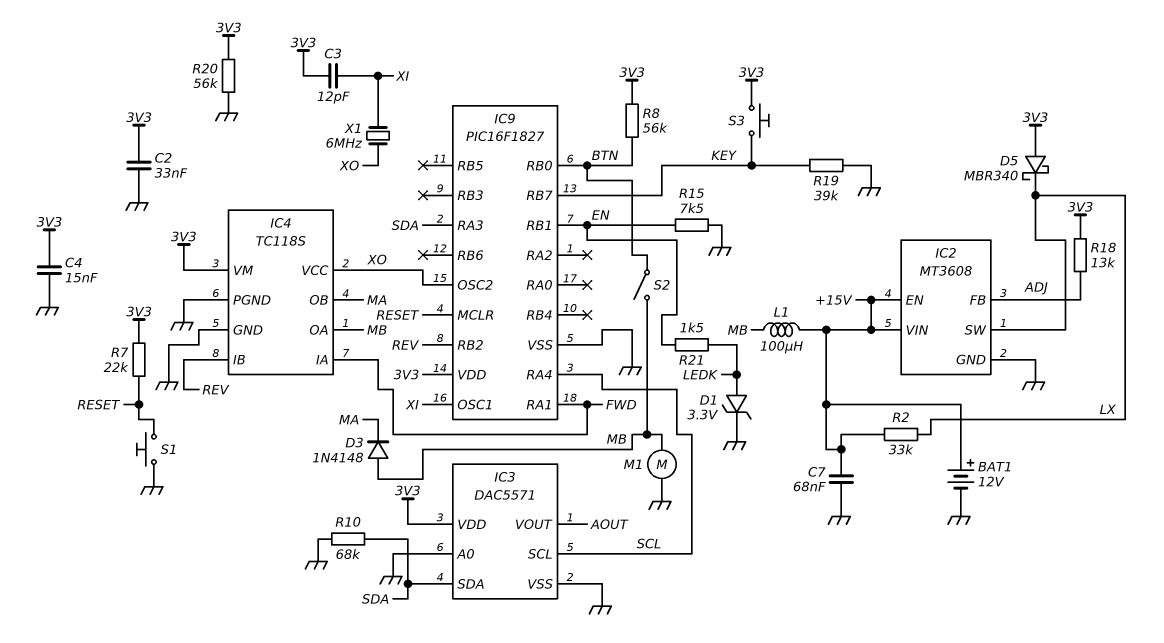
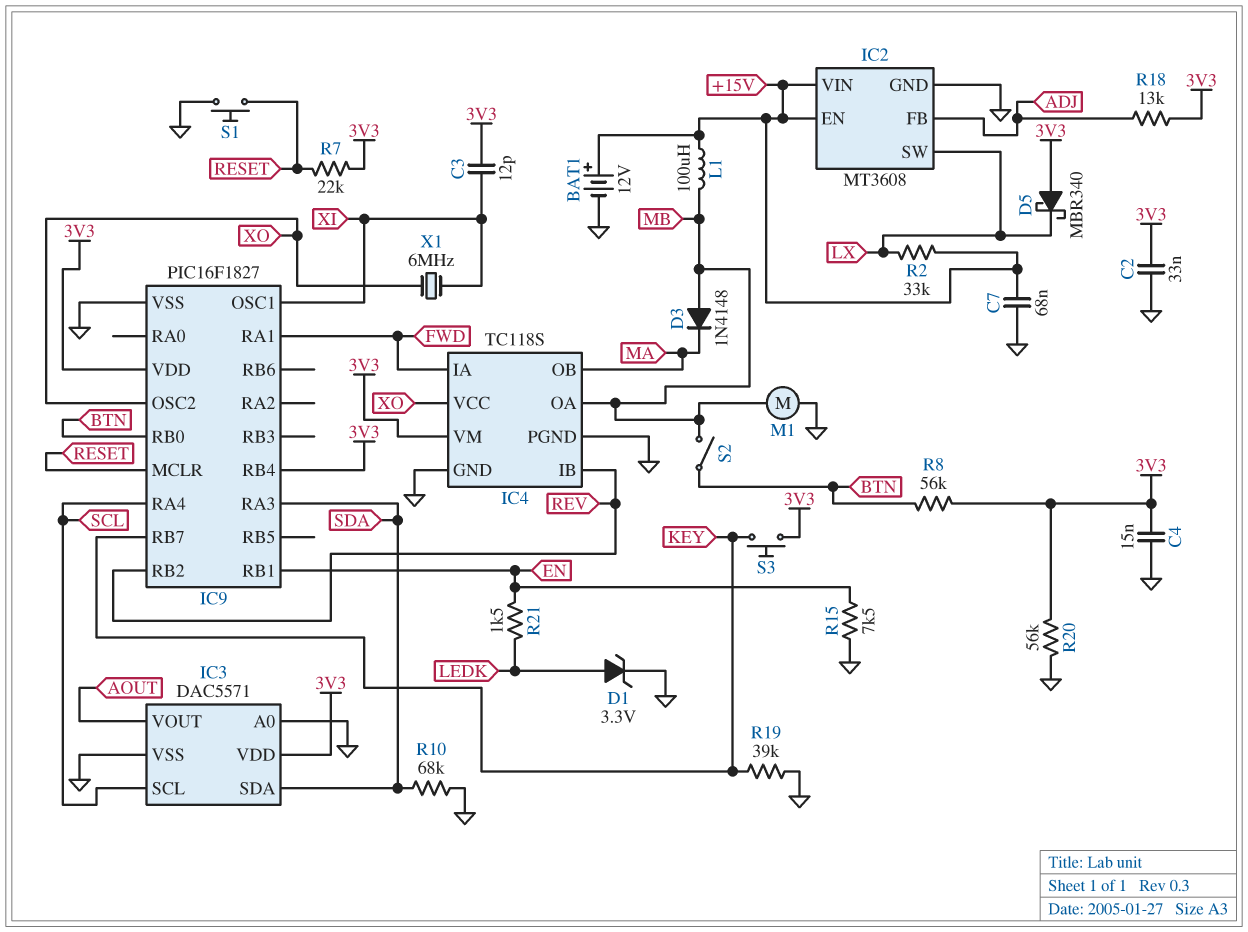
IC9 pin RB4: none -> 3V3

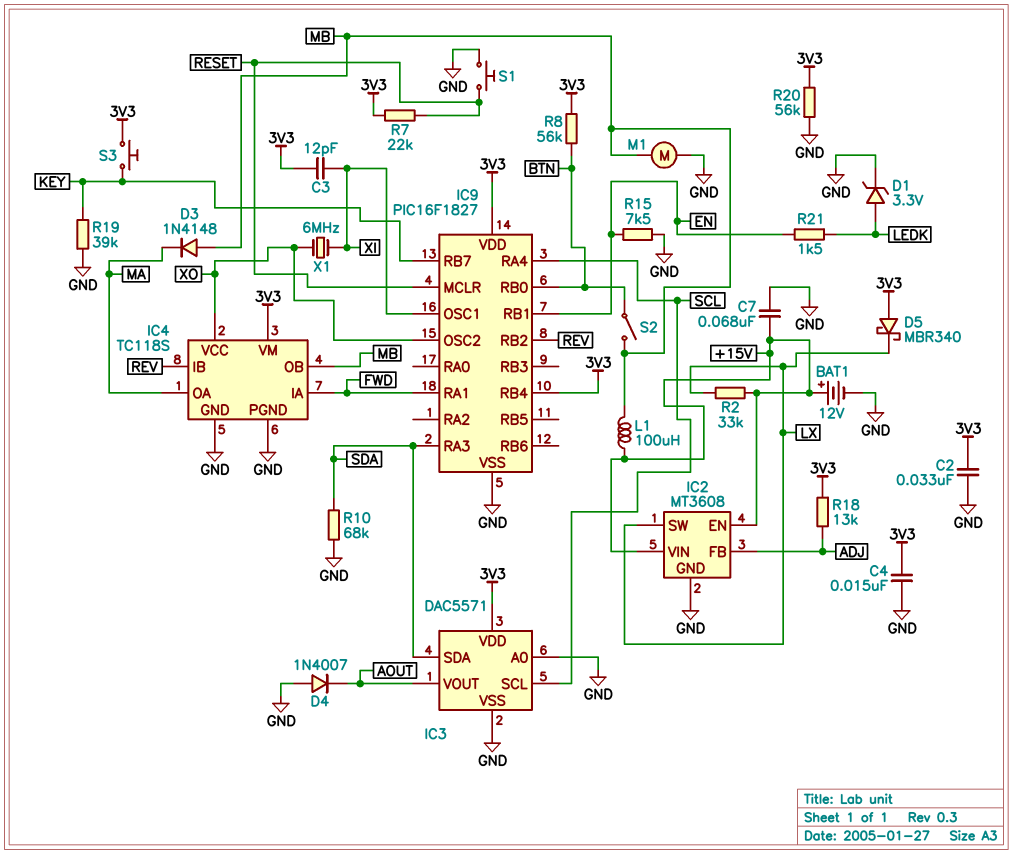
D4: none -> diode 1N4007 (A GND, K AOUT)
IC4 pin OA: MB -> MA
IC4 pin OB: MA -> MB

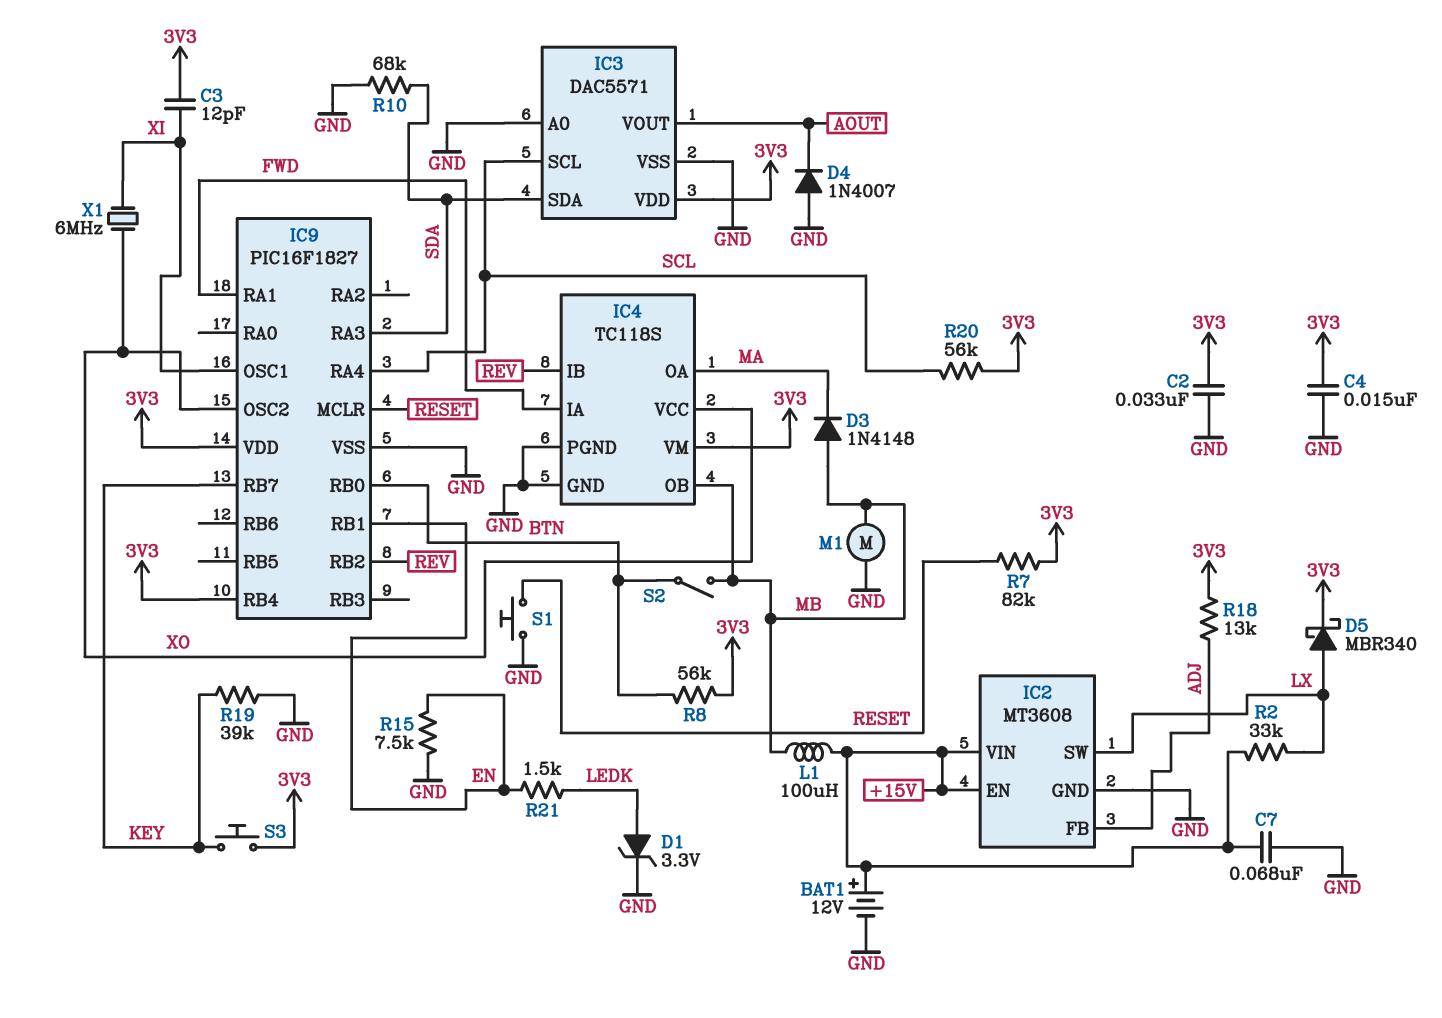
D5: schottky MBR340 (A 3V3, K LX) -> schottky MBR340 (A LX, K 3V3)
R7: 22k (3V3, RESET) -> 82k (3V3, RESET)
R20: 56k (3V3, GND) -> 56k (3V3, SCL)

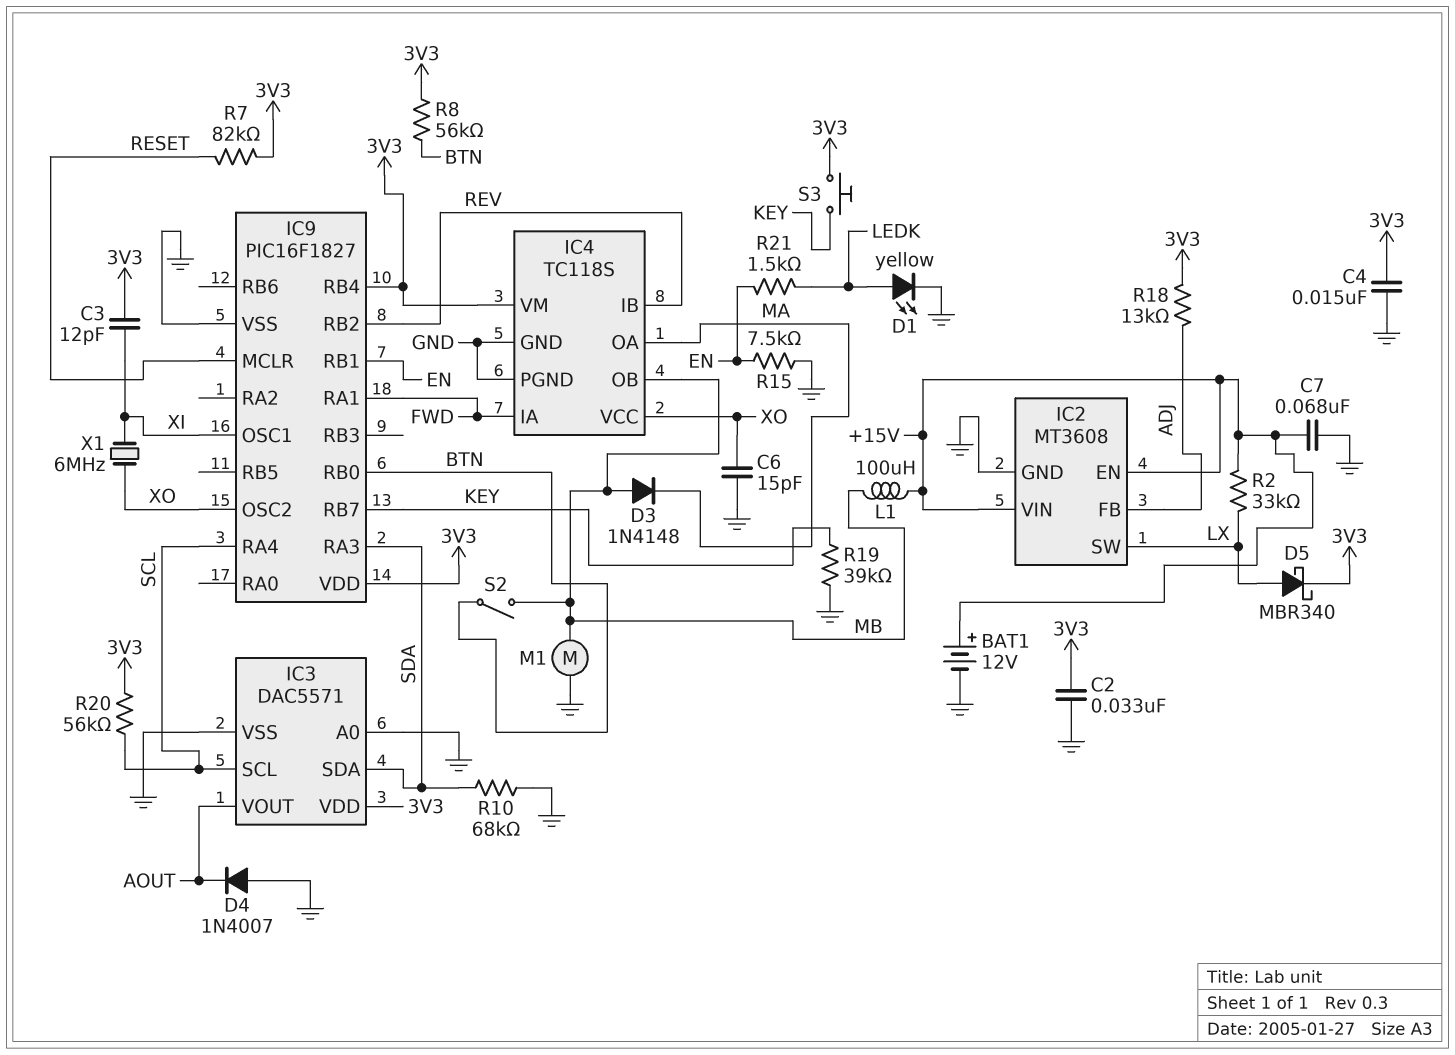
C6: none -> 15pF (GND, XO)
D1: zener 3.3V (A LEDK, K GND) -> LED yellow (A LEDK, K GND)
S1: button (GND, RESET) -> none

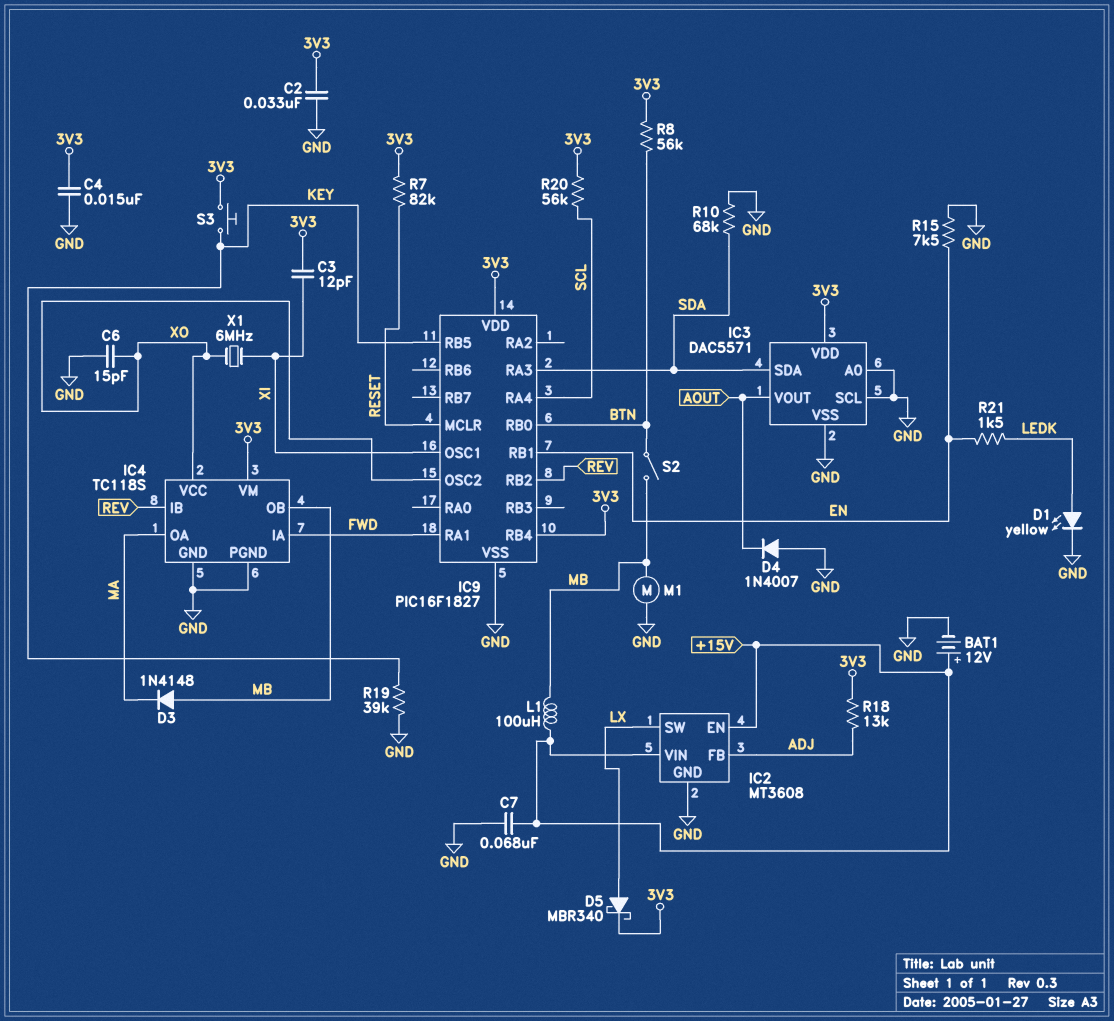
IC3 pin SCL: SCL -> GND
IC9 pin RB5: none -> KEY
IC9 pin RB7: KEY -> none
R2: 33k (+15V, LX) -> none

